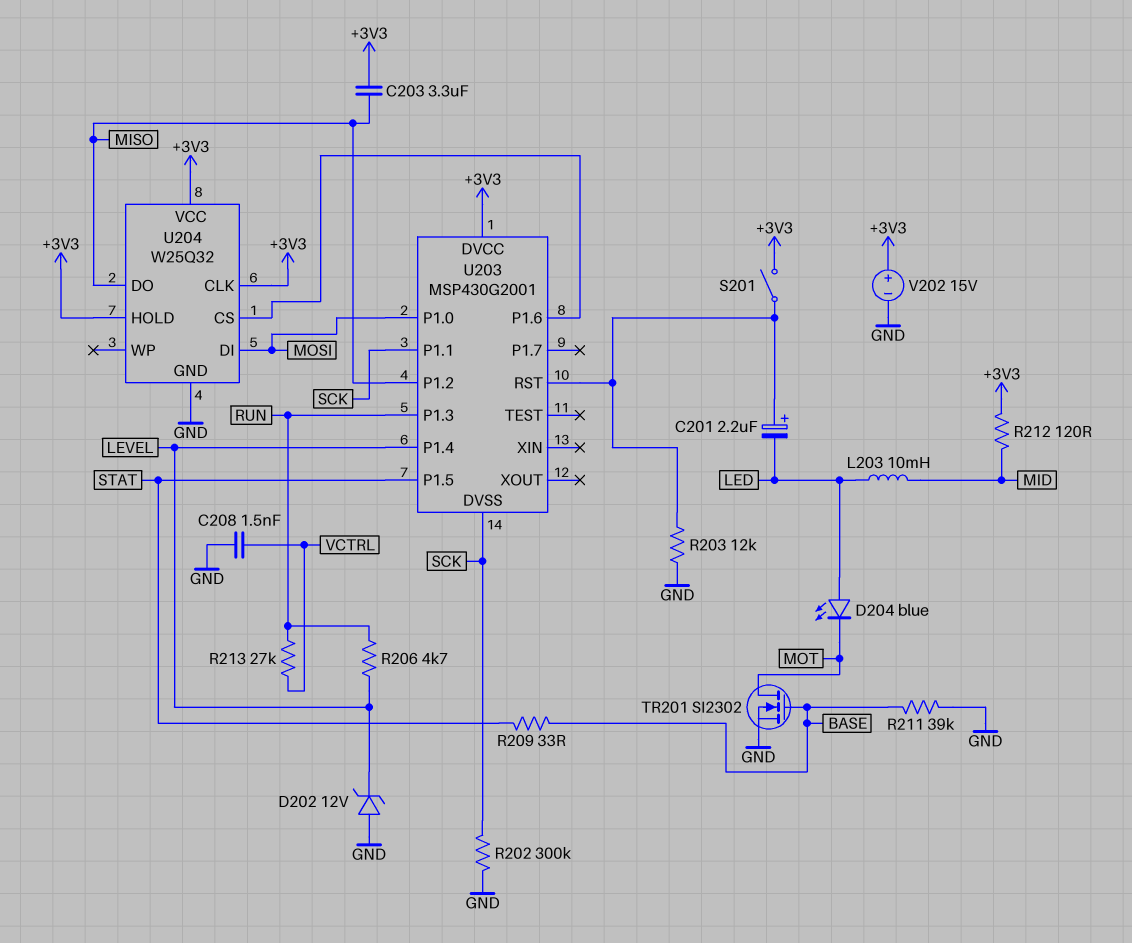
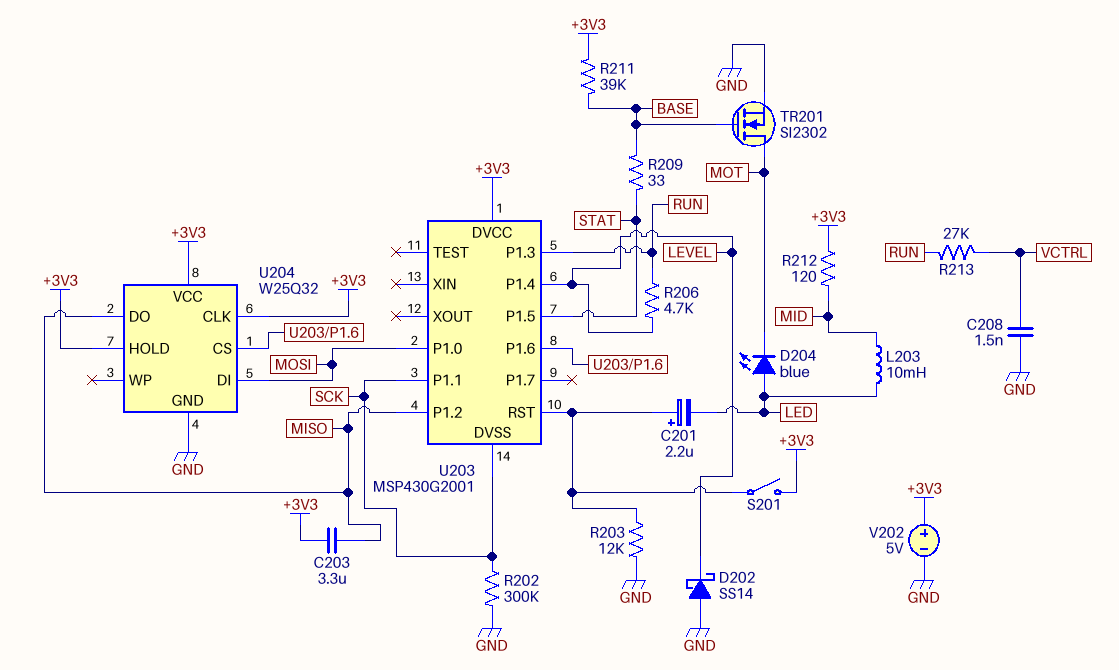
D202: zener 12V (A GND, K LEVEL) -> schottky SS14 (A GND, K LEVEL)
R211: 39k (BASE, GND) -> 39k (+3V3, BASE)
V202: 15V (plus +3V3, minus GND) -> 5V (plus +3V3, minus GND)

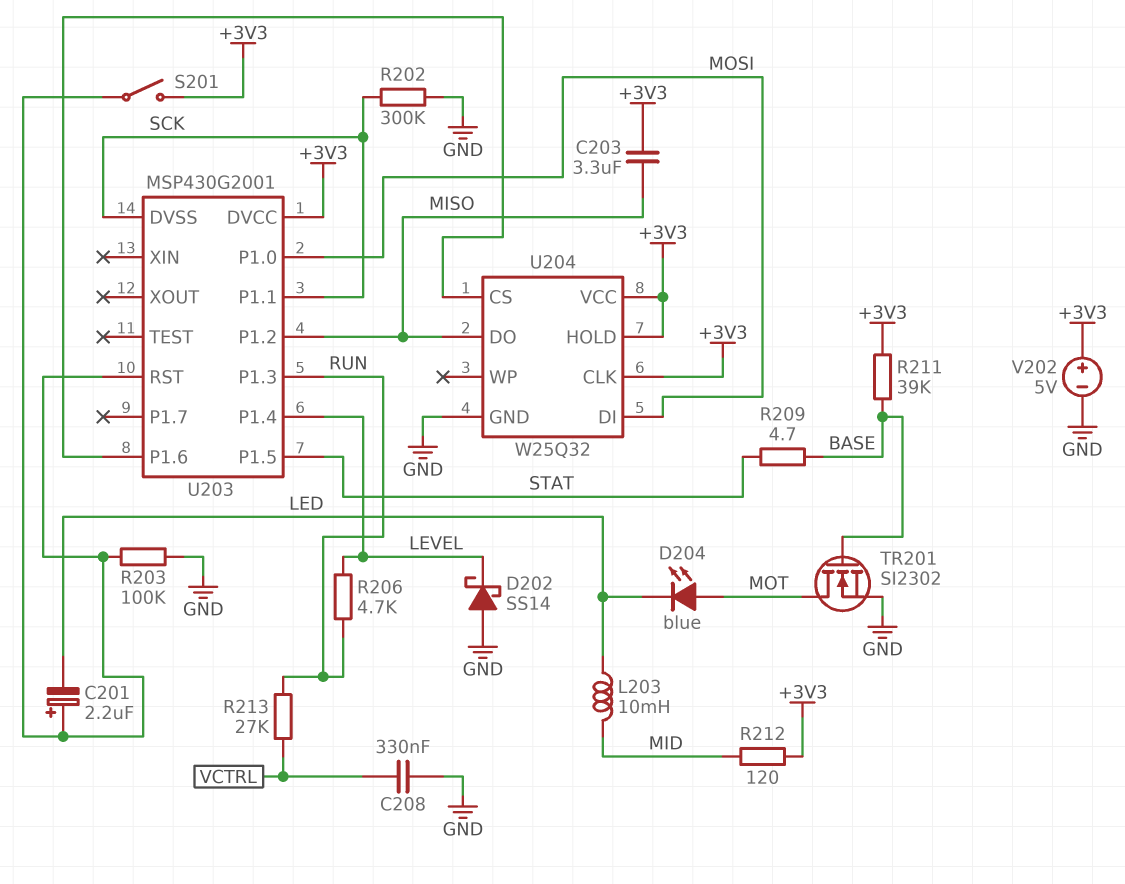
C208: 1.5nF (GND, VCTRL) -> 330nF (GND, VCTRL)
D204: LED blue (A LED, K MOT) -> LED blue (A MOT, K LED)
R203: 12k (GND, U203/RST) -> 100k (GND, U203/RST)
R209: 33 (BASE, STAT) -> 4.7 (BASE, STAT)

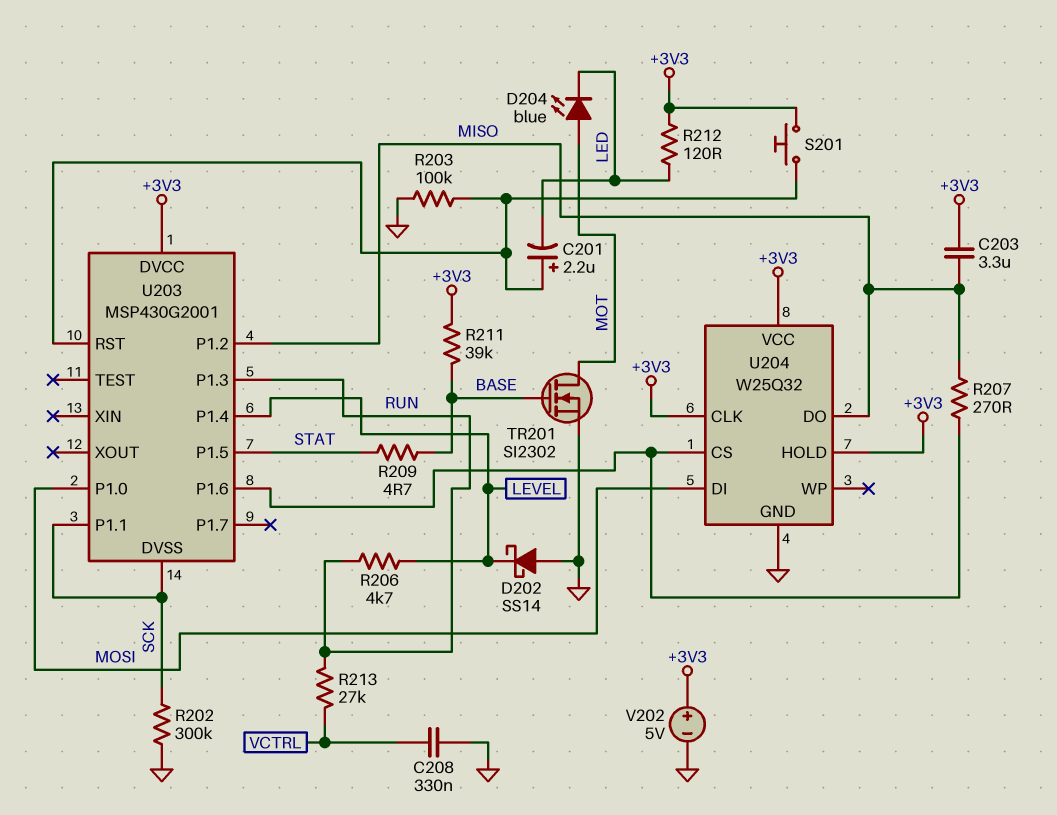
L203: 10mH (LED, MID) -> none
R207: none -> 270 (MISO, U203/P1.6)
R212: 120 (+3V3, MID) -> 120 (+3V3, LED)
S201: switch (+3V3, U203/RST) -> button (+3V3, U203/RST)

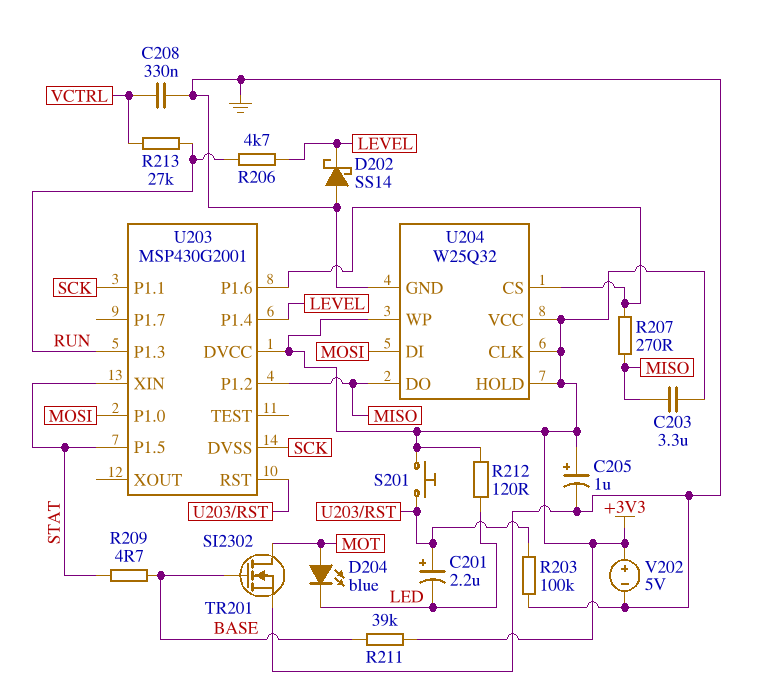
C205: none -> 1uF (plus +3V3, minus GND)
R202: 300k (GND, SCK) -> none
U203 pin XIN: none -> STAT
U204 pin WP: none -> +3V3

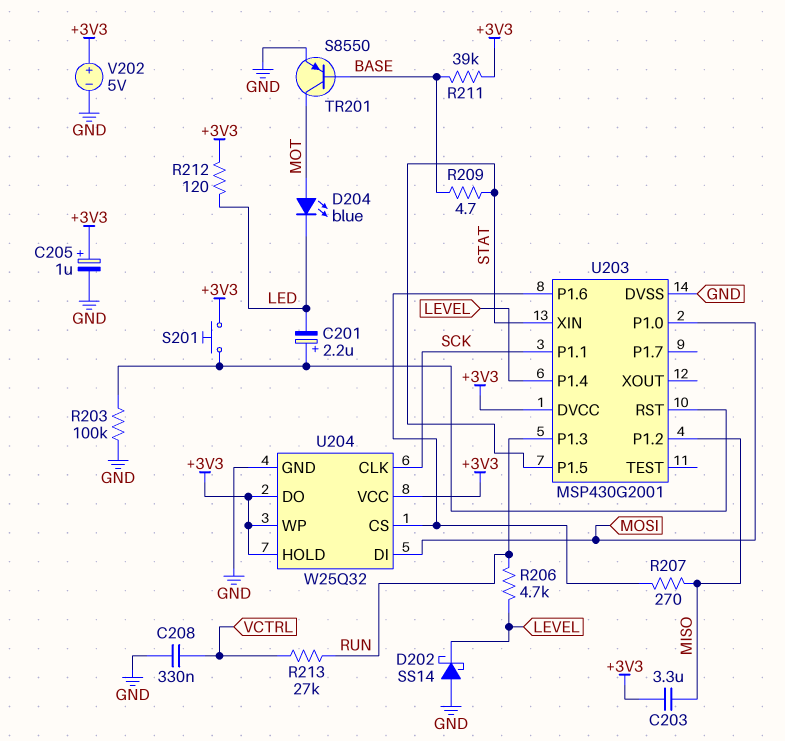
TR201: NMOS SI2302 (G BASE, D MOT, S GND) -> PNP S8550 (B BASE, C MOT, E GND)
U203 pin DVSS: SCK -> GND
U204 pin CLK: +3V3 -> SCK
U204 pin DO: MISO -> +3V3

